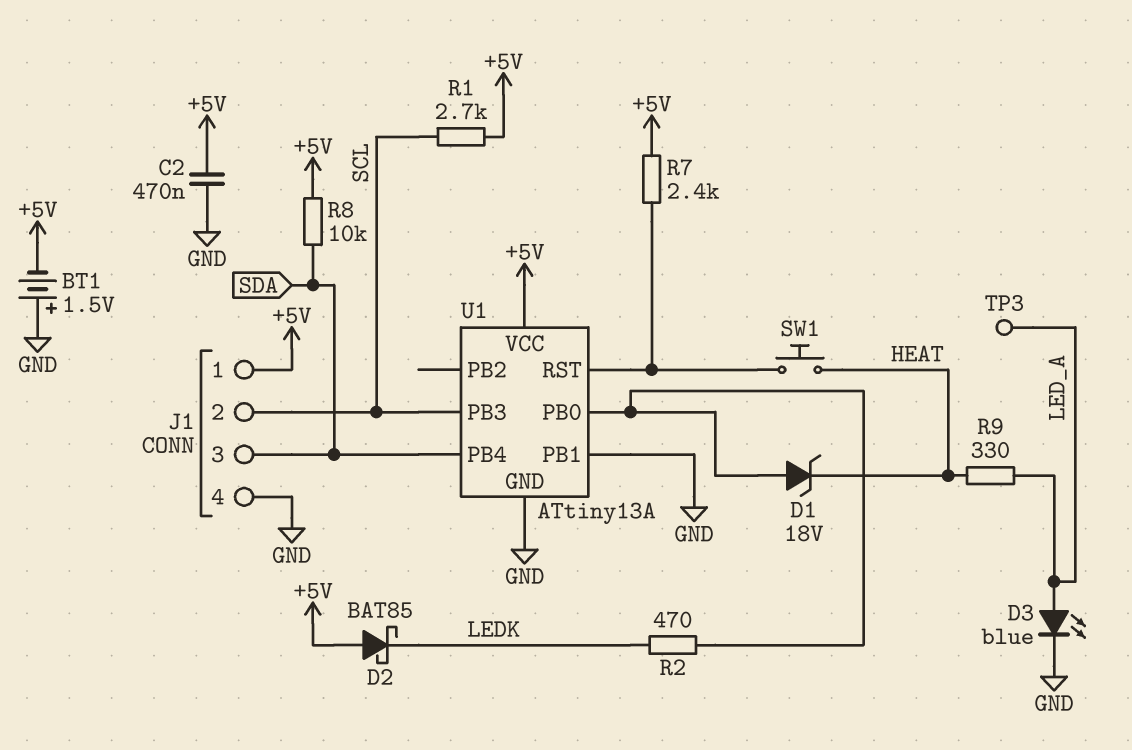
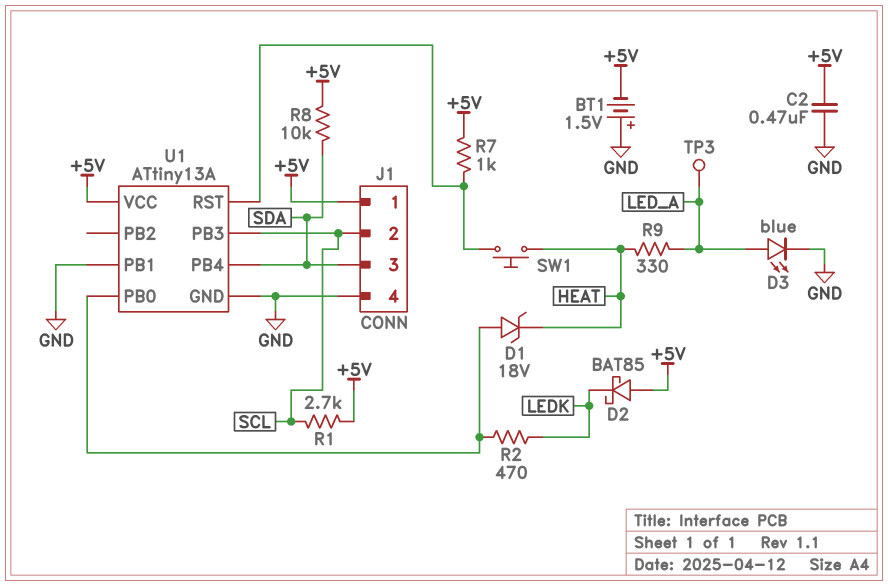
R7: 2.4k (+5V, U1/RST) -> 1k (+5V, U1/RST)

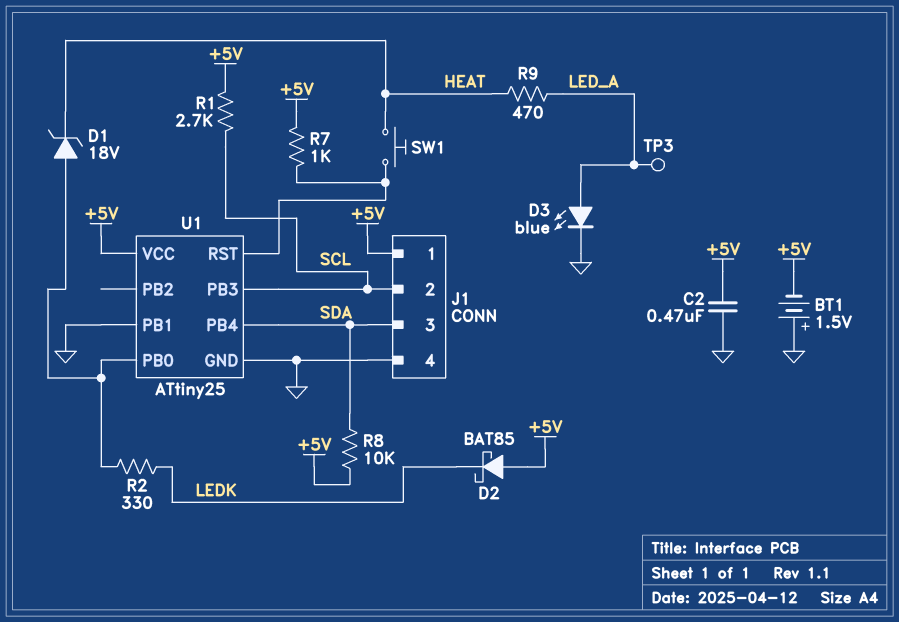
R2: 470 (LEDK, U1/PB0) -> 330 (LEDK, U1/PB0)
R9: 330 (HEAT, LED_A) -> 470 (HEAT, LED_A)
U1: ATtiny13A -> ATtiny25

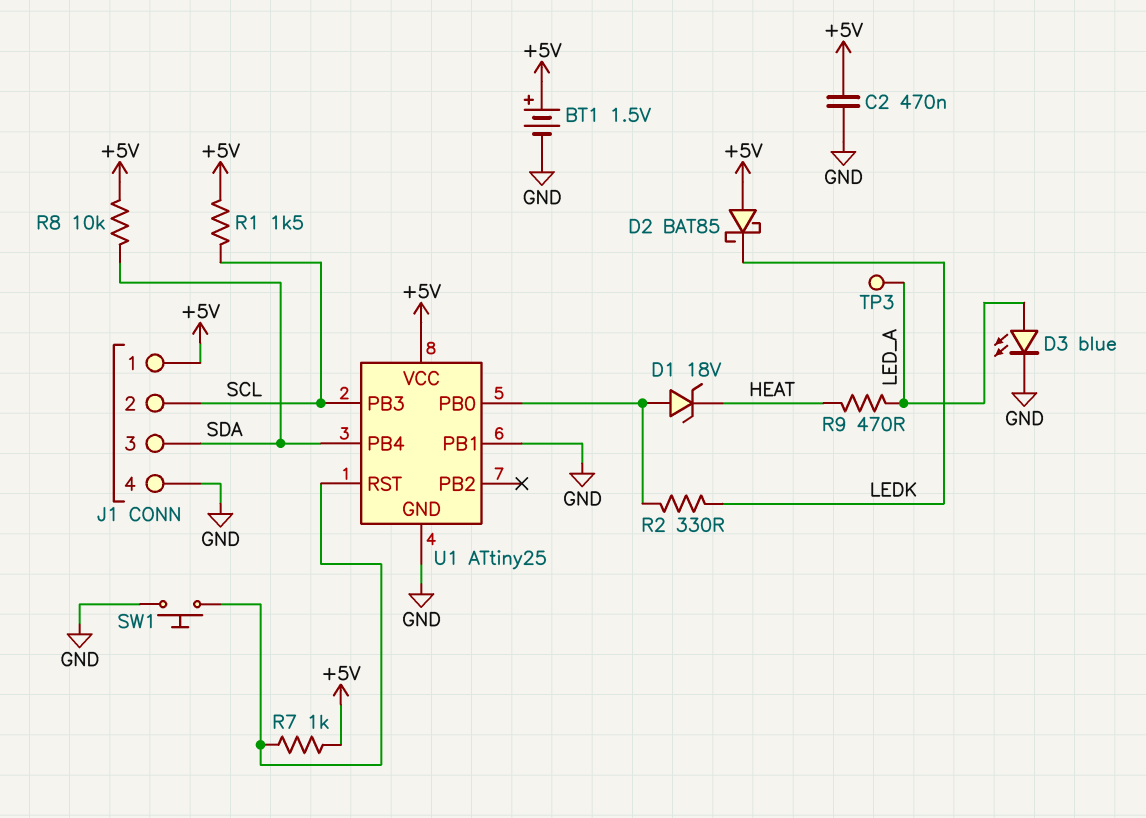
BT1: 1.5V (plus GND, minus +5V) -> 1.5V (plus +5V, minus GND)
R1: 2.7k (+5V, SCL) -> 1.5k (+5V, SCL)
SW1: button (HEAT, U1/RST) -> button (GND, U1/RST)

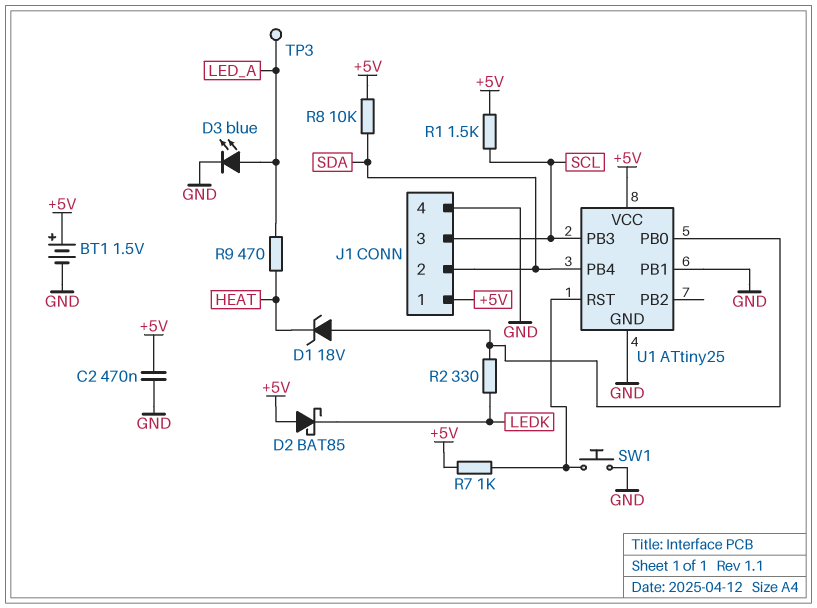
J1 pin 2: SCL -> SDA
J1 pin 3: SDA -> SCL

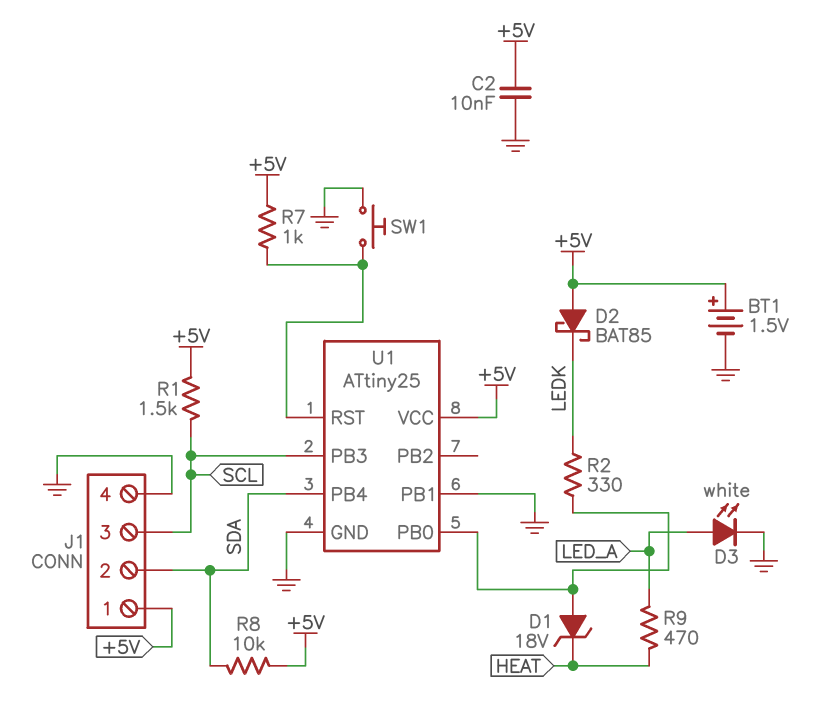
C2: 470nF (+5V, GND) -> 10nF (+5V, GND)
D3: LED blue (A LED_A, K GND) -> LED white (A LED_A, K GND)
TP3: test point (LED_A) -> none

